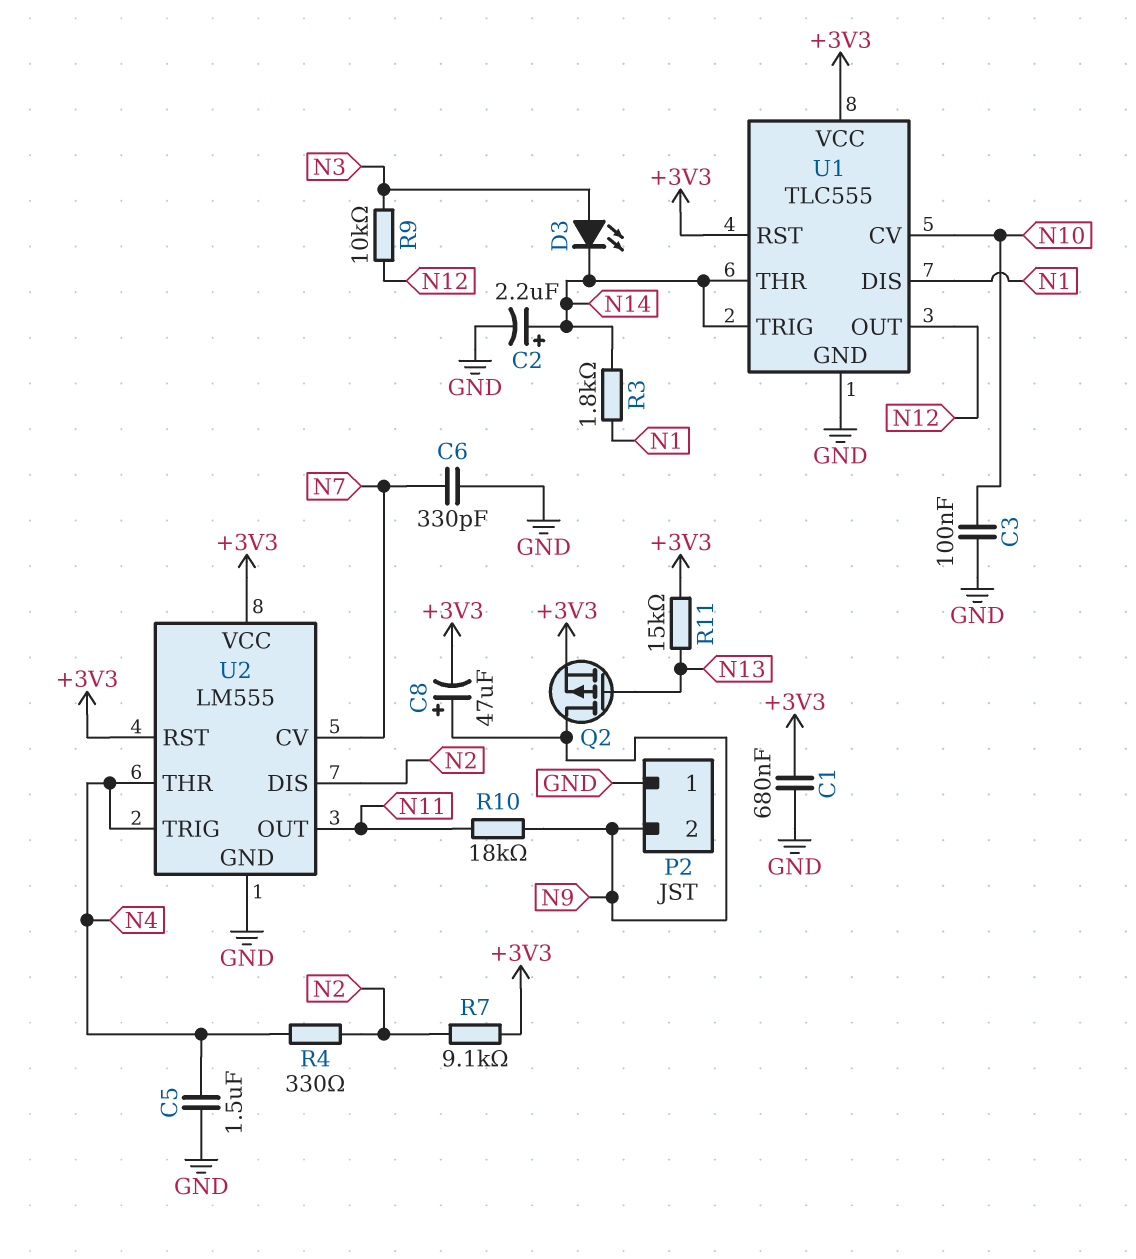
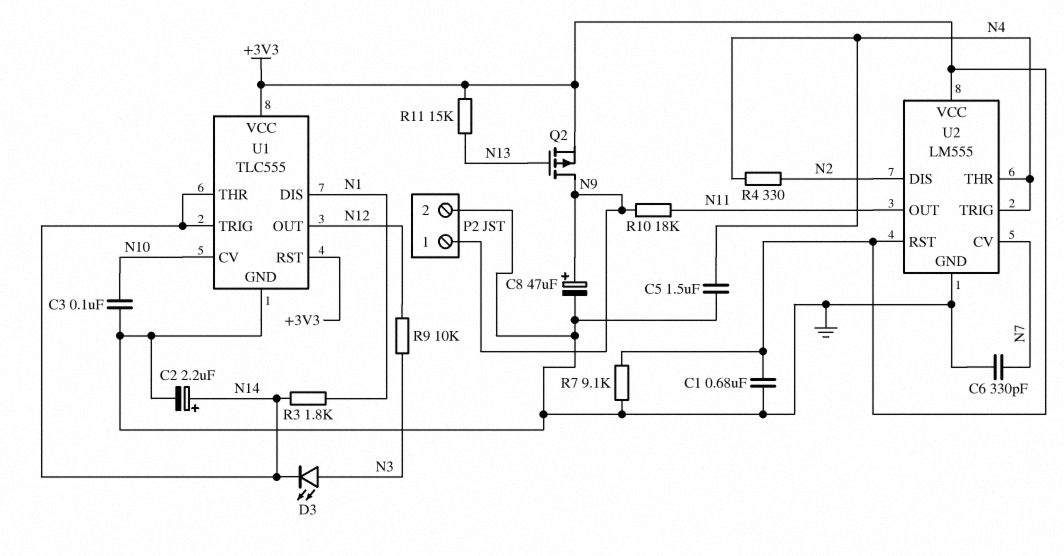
C8: 47uF (plus N9, minus +3V3) -> 47uF (plus N9, minus GND)
P2 pin 1: GND -> N9
P2 pin 2: N9 -> GND
R7: 9.1k (+3V3, N2) -> 9.1k (+3V3, GND)

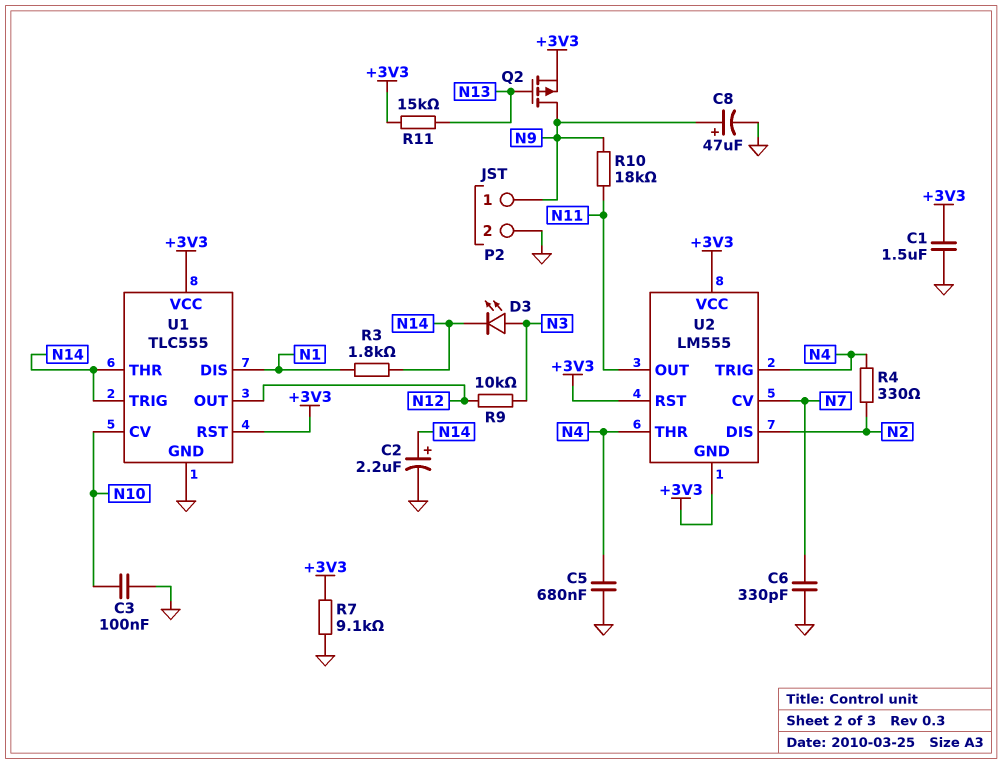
C1: 680nF (+3V3, GND) -> 1.5uF (+3V3, GND)
C5: 1.5uF (GND, N4) -> 680nF (GND, N4)
U2 pin GND: GND -> +3V3

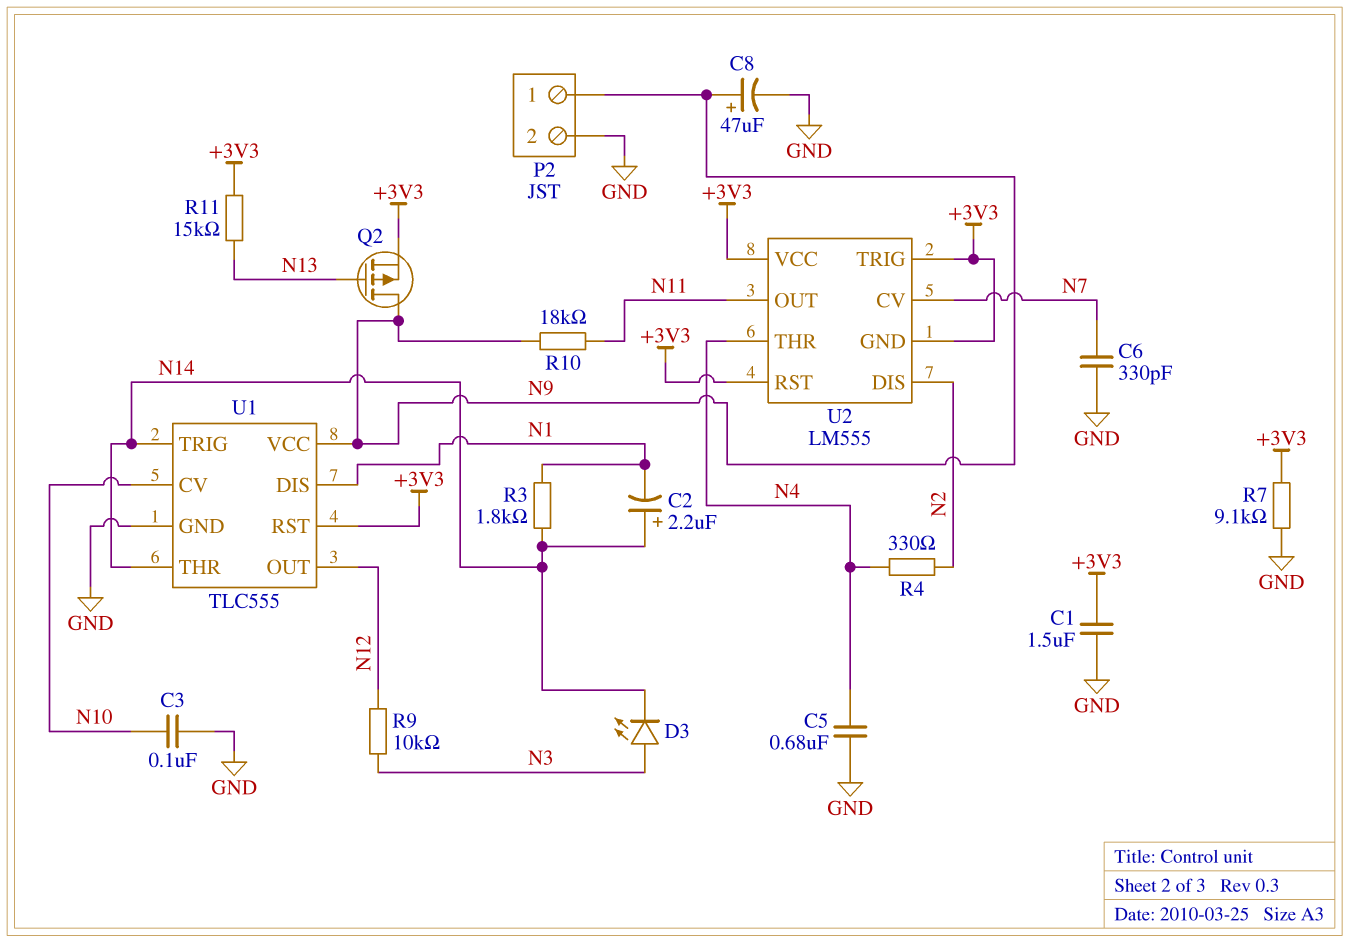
C2: 2.2uF (plus N14, minus GND) -> 2.2uF (plus N14, minus N1)
U1 pin VCC: +3V3 -> N9
U2 pin TRIG: N4 -> +3V3

